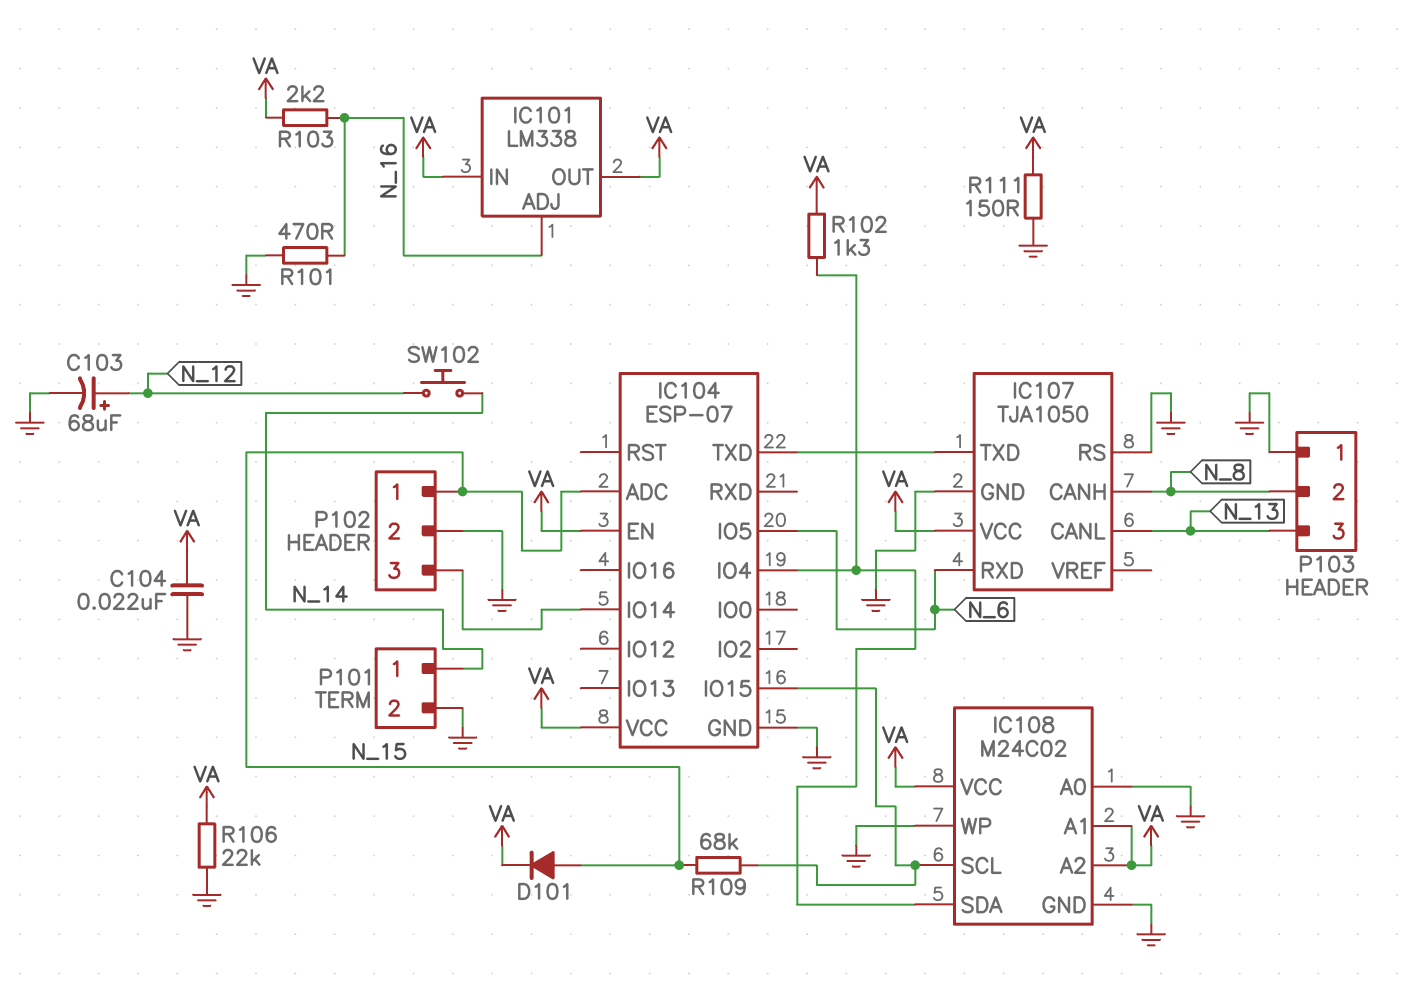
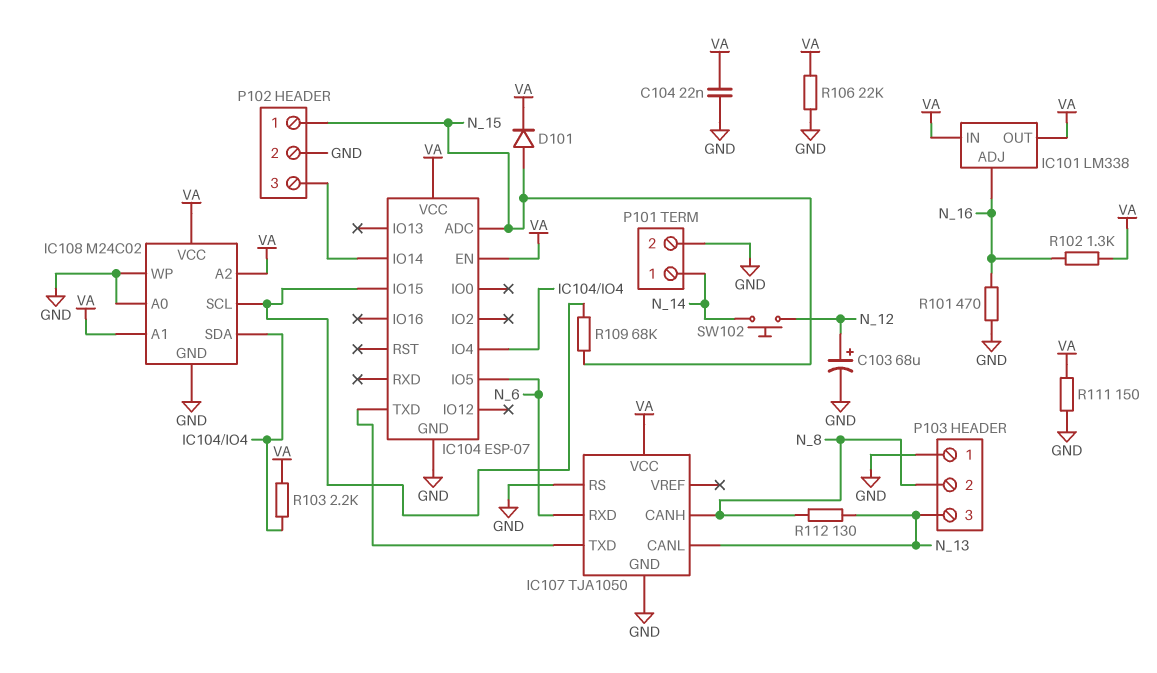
R102: 1.3k (IC104/IO4, VA) -> 1.3k (N_16, VA)
R103: 2.2k (N_16, VA) -> 2.2k (IC104/IO4, VA)
R112: none -> 130 (N_8, N_13)

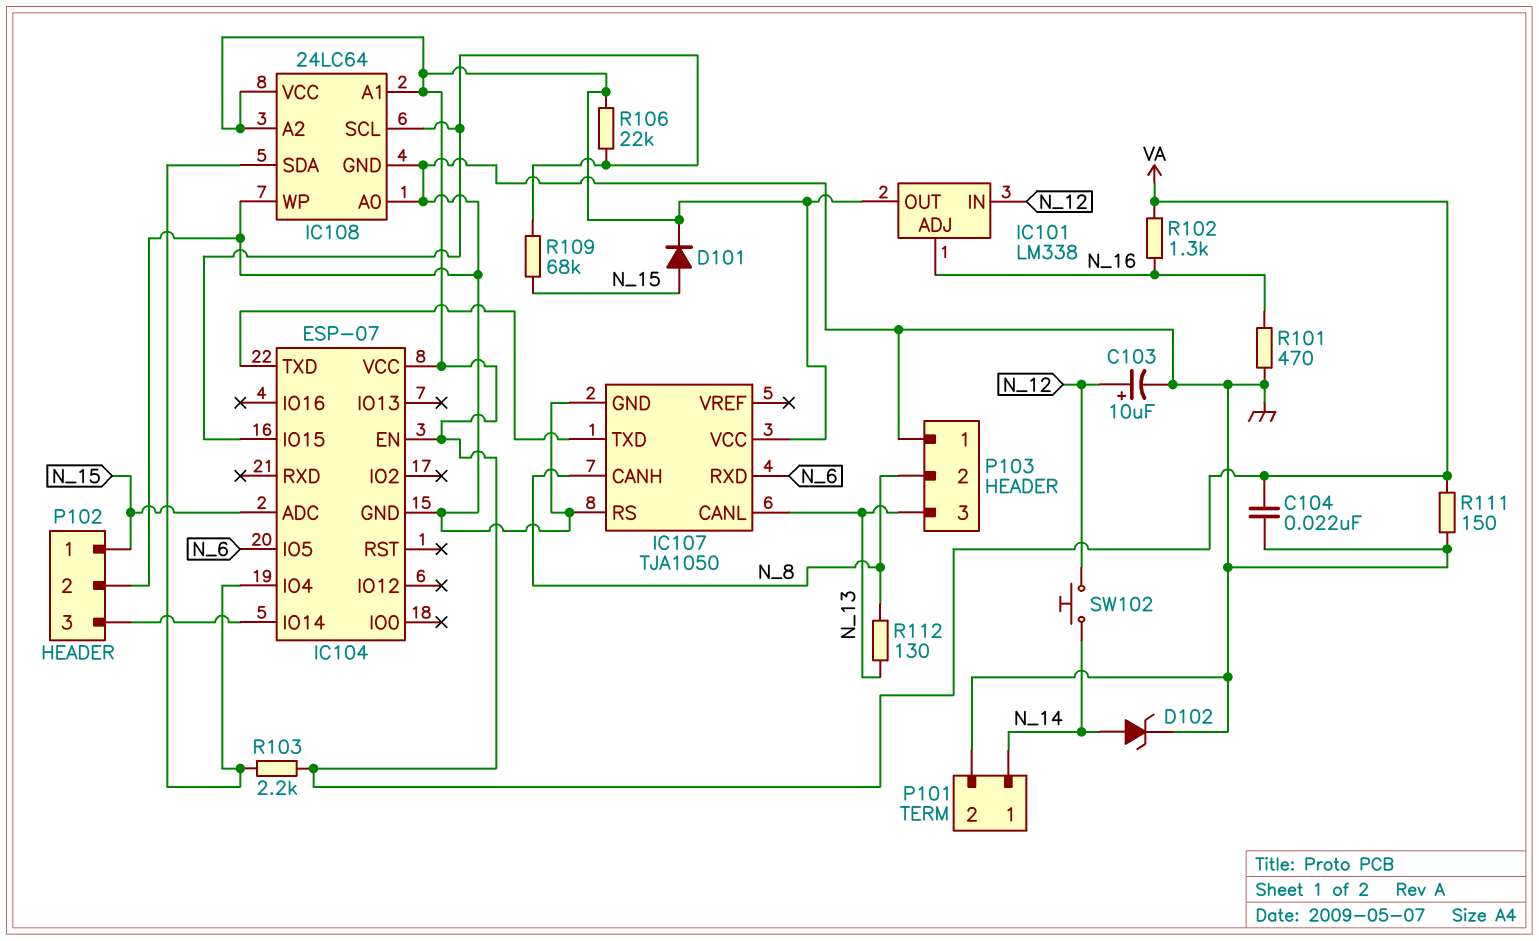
C103: 68uF (plus N_12, minus GND) -> 10uF (plus N_12, minus GND)
D102: none -> zener (A N_14, K GND)
IC101 pin IN: VA -> N_12
IC108: M24C02 -> 24LC64
R106: 22k (GND, VA) -> 22k (IC104/IO15, VA)

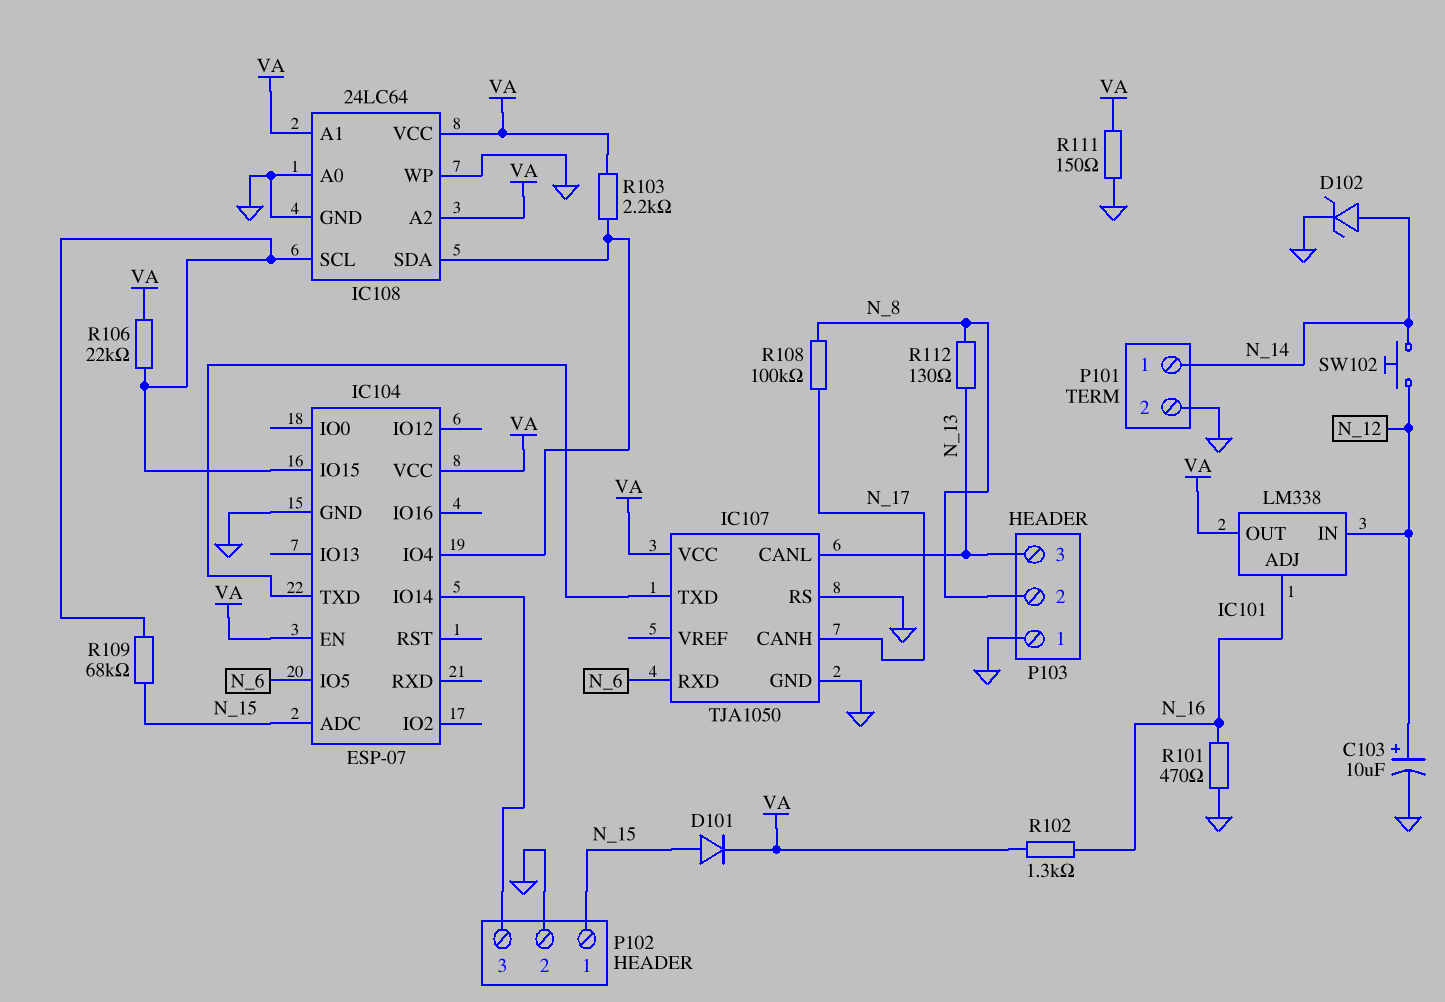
C104: 22nF (GND, VA) -> none
IC107 pin CANH: N_8 -> N_17
R108: none -> 100k (N_8, N_17)

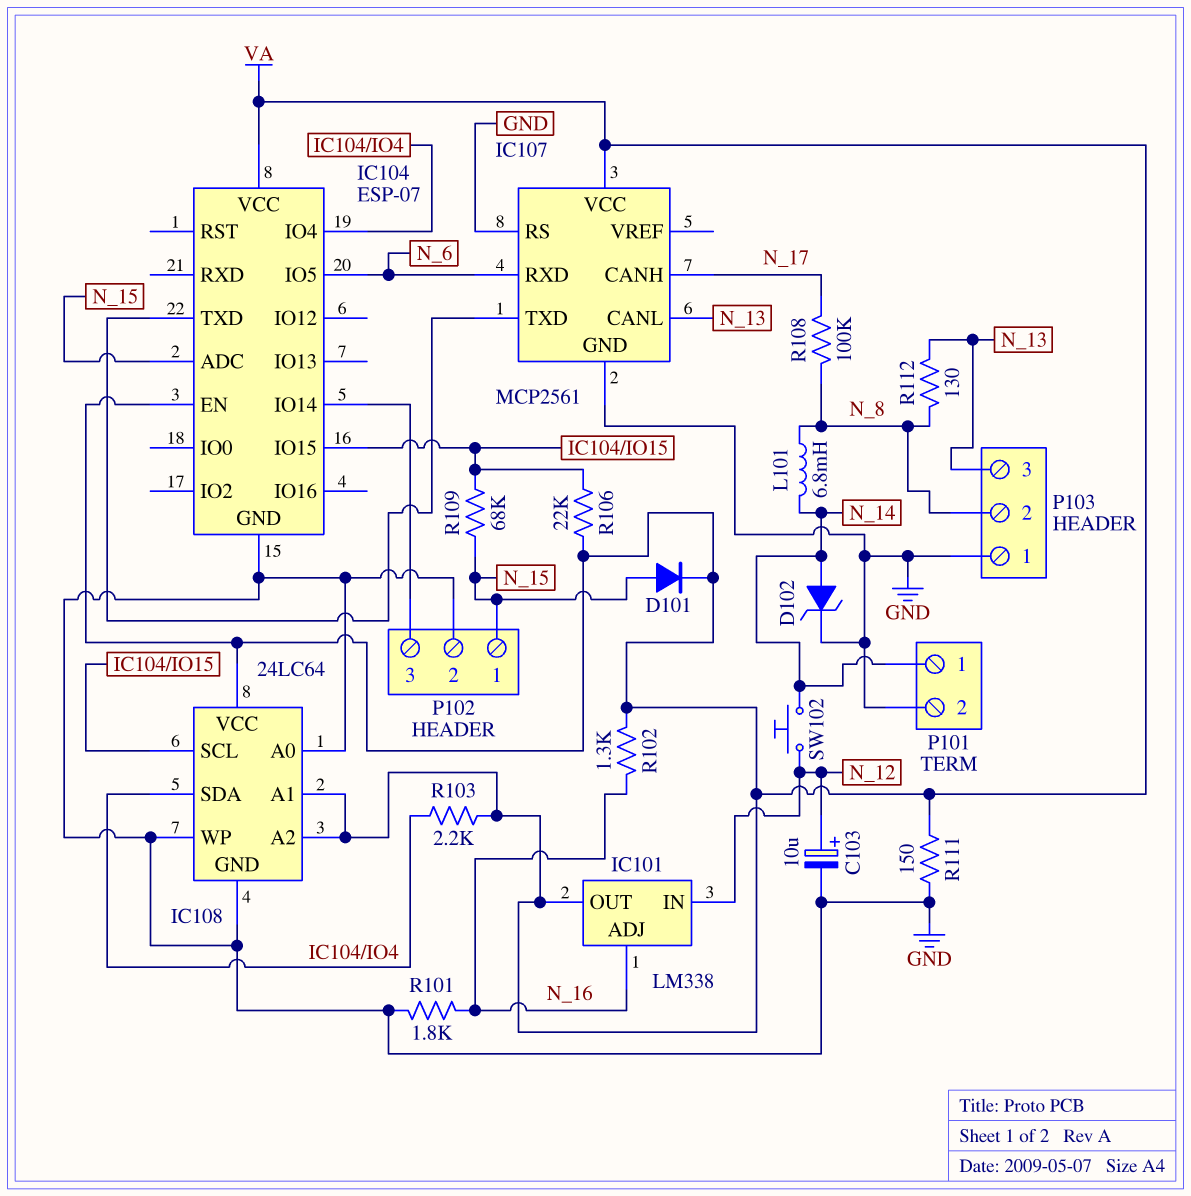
IC107: TJA1050 -> MCP2561
L101: none -> 6.8mH (N_8, N_14)
R101: 470 (GND, N_16) -> 1.8k (GND, N_16)

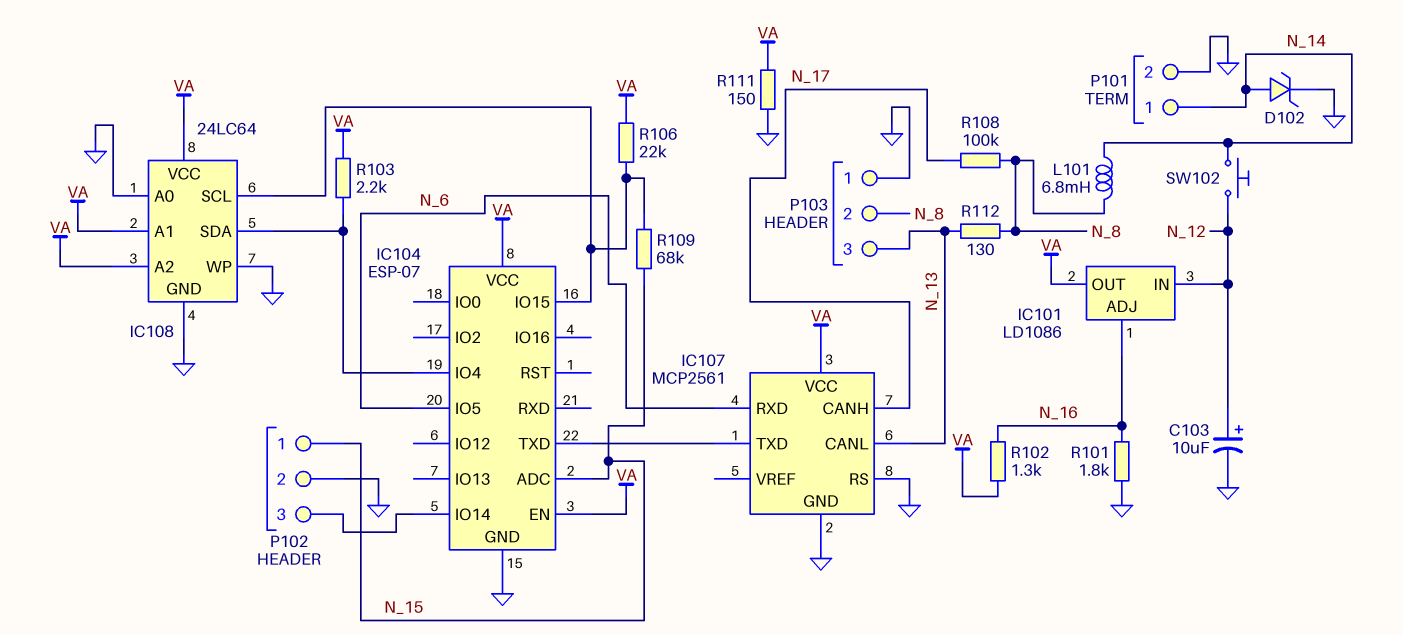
D101: diode (A N_15, K VA) -> none
IC101: LM338 -> LD1086

